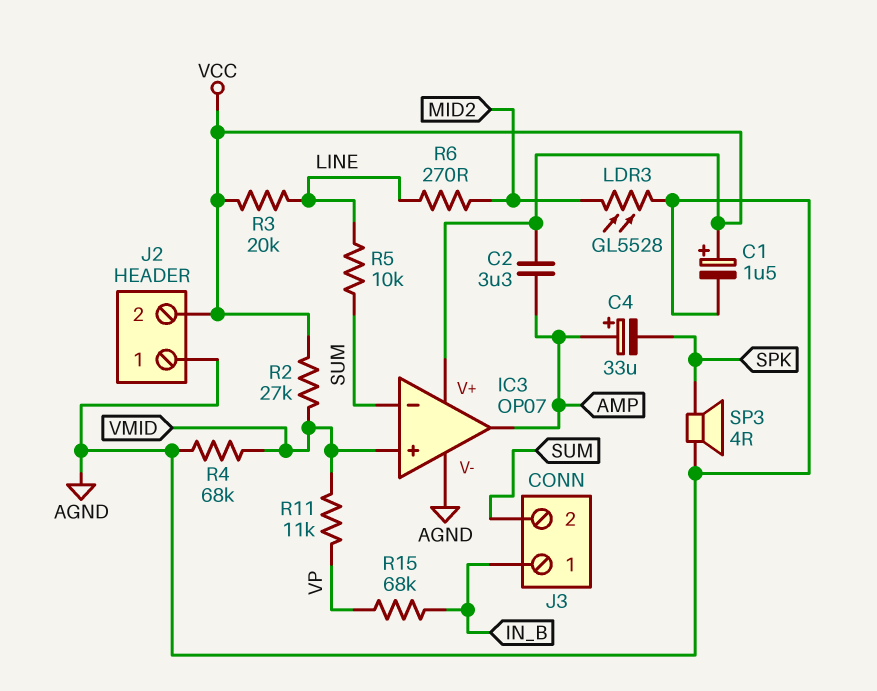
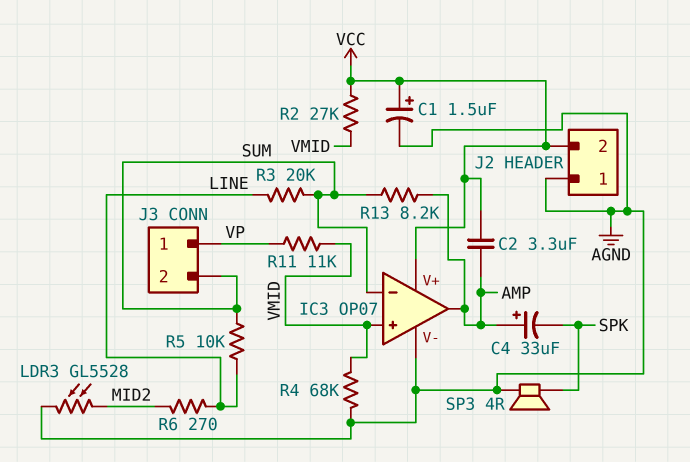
J3 pin 1: IN_B -> VP
R3: 20k (LINE, VCC) -> 20k (LINE, SUM)
R13: none -> 8.2k (AMP, SUM)
R15: 68k (IN_B, VP) -> none

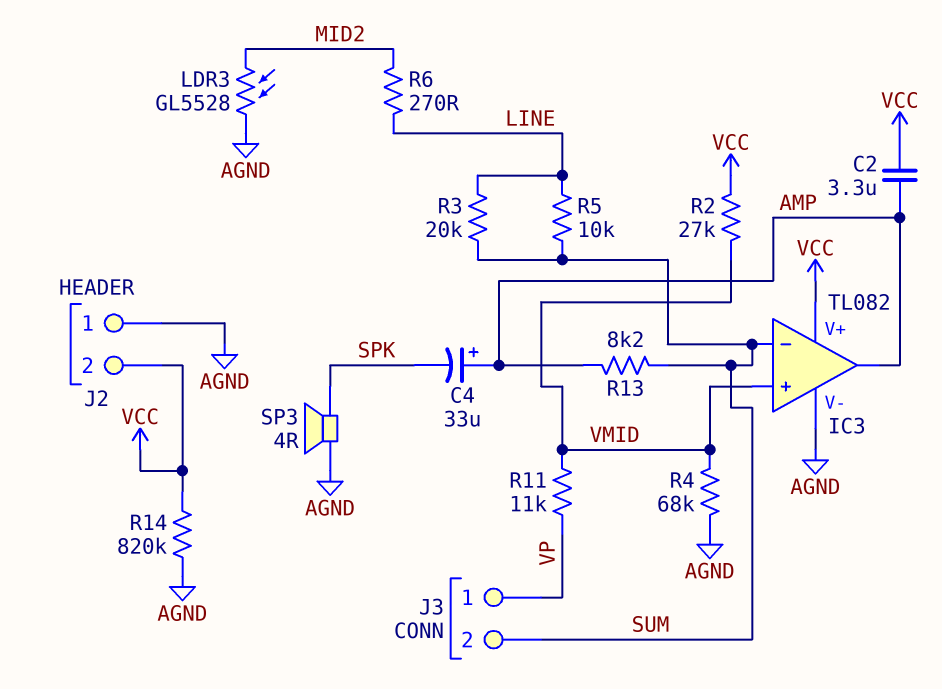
C1: 1.5uF (plus VCC, minus AGND) -> none
IC3: OP07 -> TL082
R14: none -> 820k (AGND, VCC)

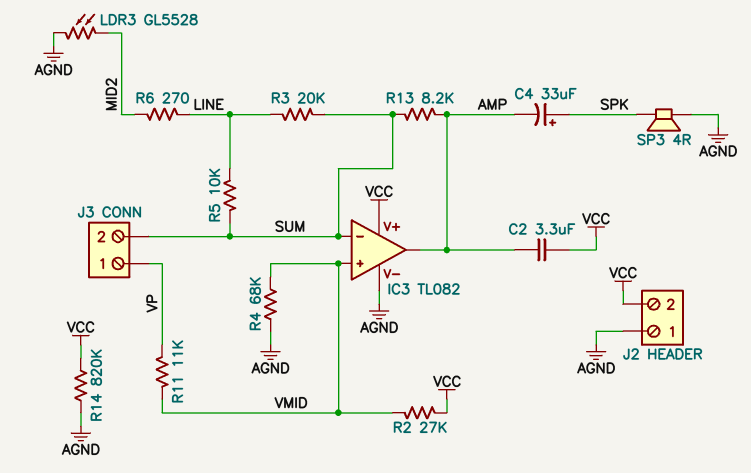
C4: 33uF (plus AMP, minus SPK) -> 33uF (plus SPK, minus AMP)

